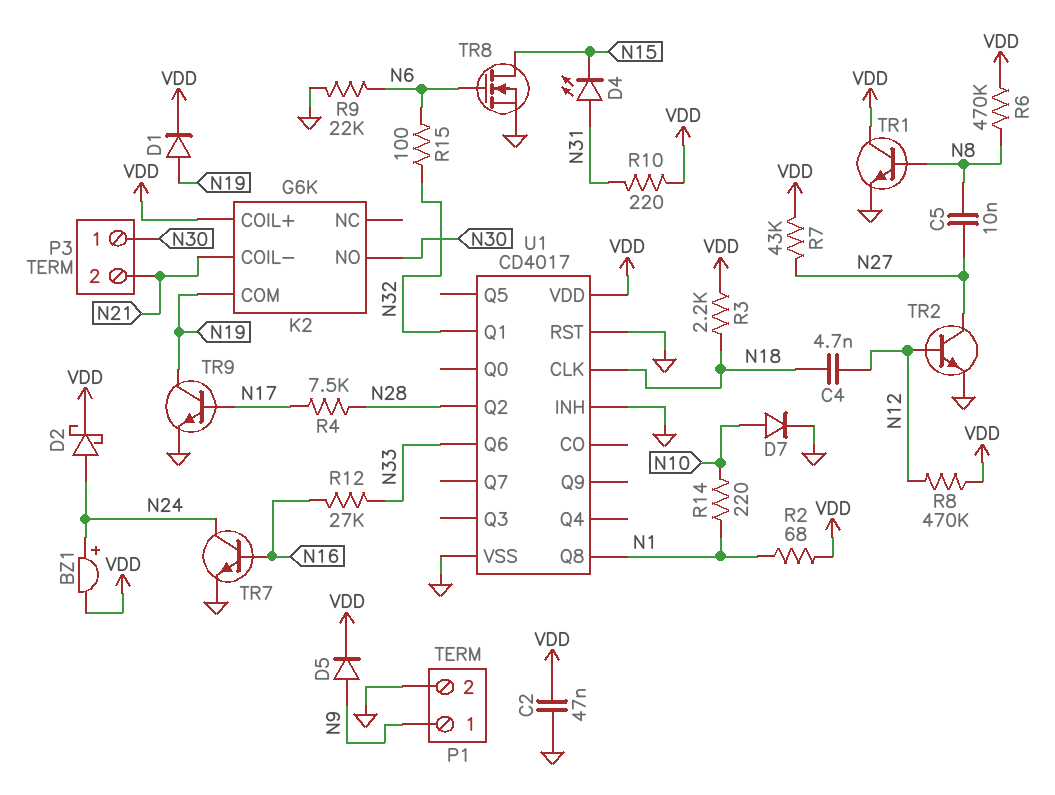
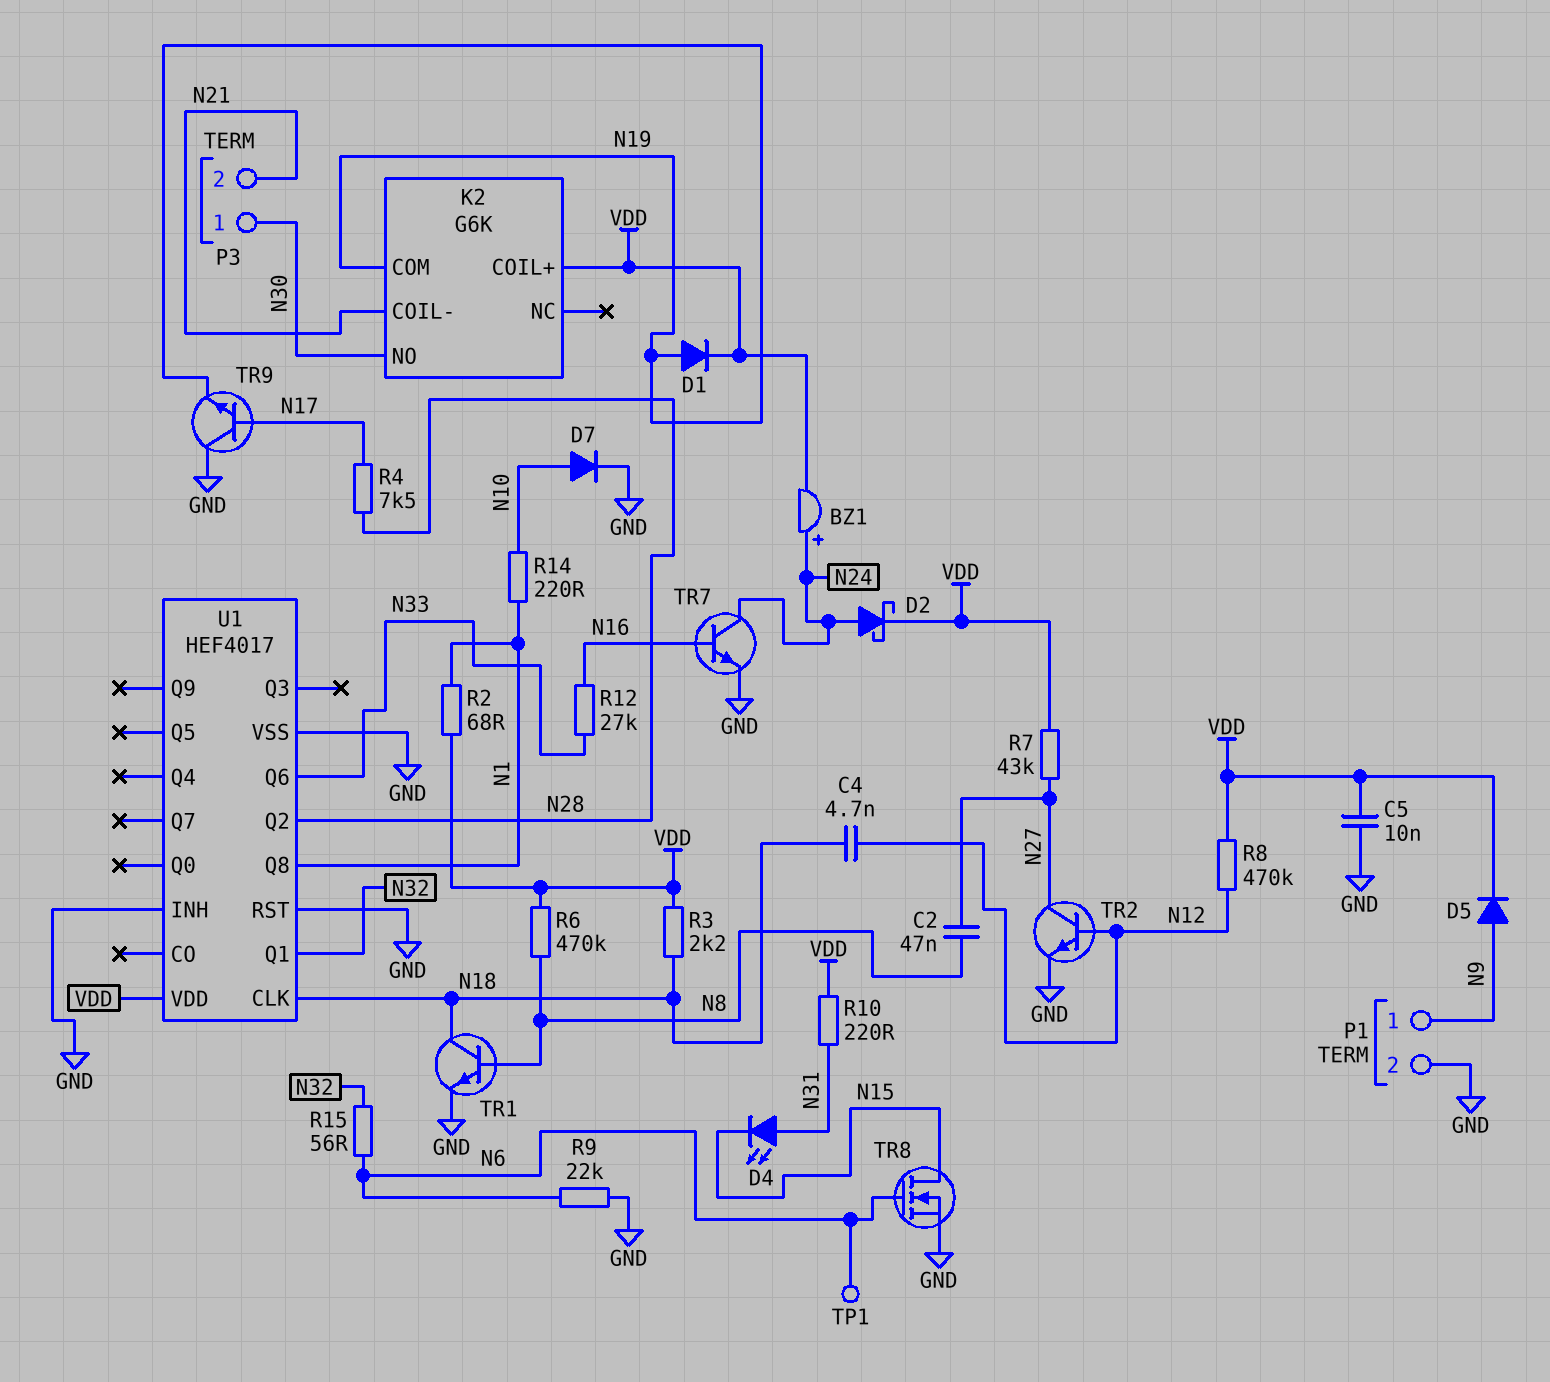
C2: 47nF (GND, VDD) -> 47nF (N8, N27)
C5: 10nF (N8, N27) -> 10nF (GND, VDD)
R15: 100 (N6, N32) -> 56 (N6, N32)
TP1: none -> test point (N6)
TR1: NPN (B N8, C VDD, E GND) -> NPN (B N8, C N18, E GND)
TR9: NPN (B N17, C N19, E GND) -> NPN (B N17, C GND, E N19)
U1: CD4017 -> HEF4017

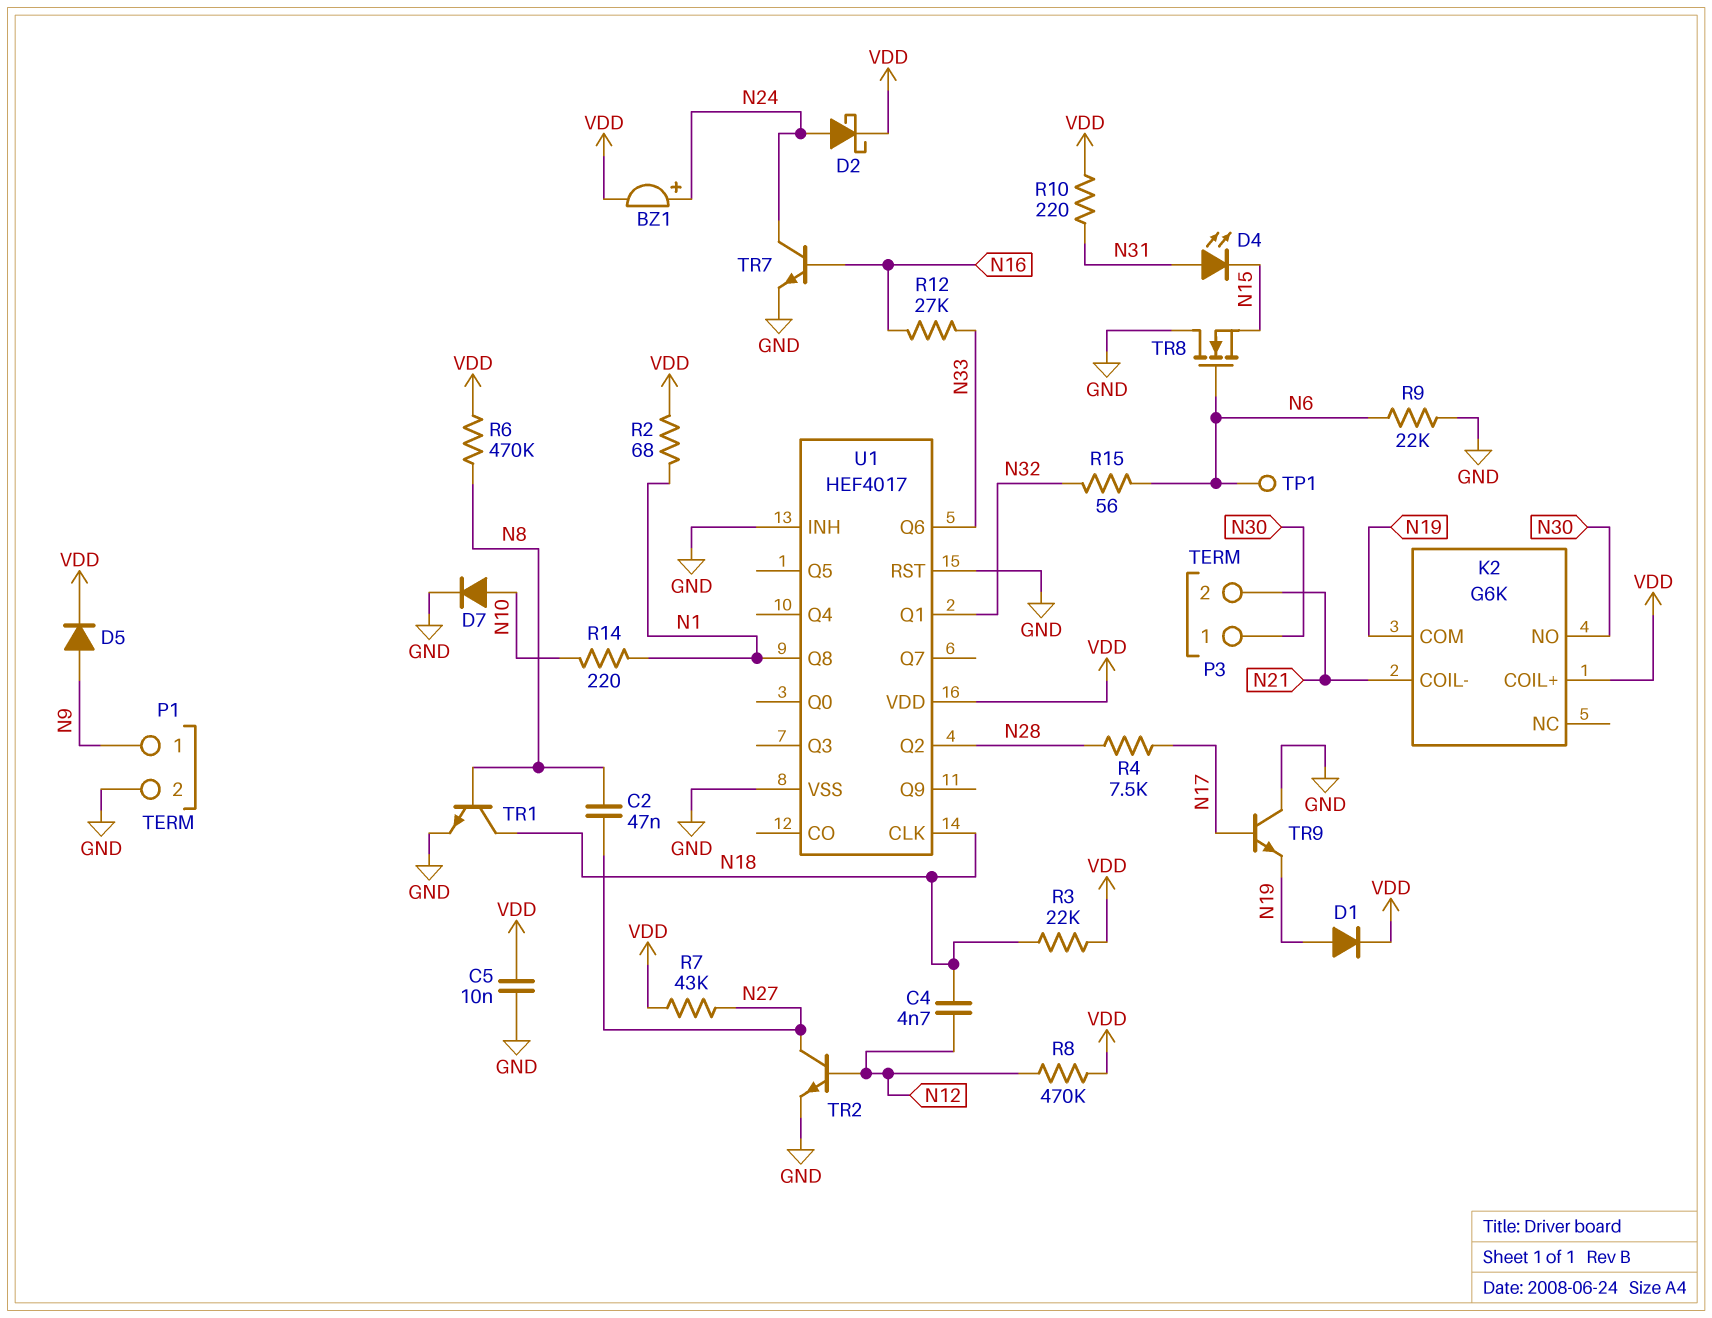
R3: 2.2k (N18, VDD) -> 22k (N18, VDD)
TR8: NMOS (G N6, D N15, S GND) -> NMOS (G N6, D GND, S N15)

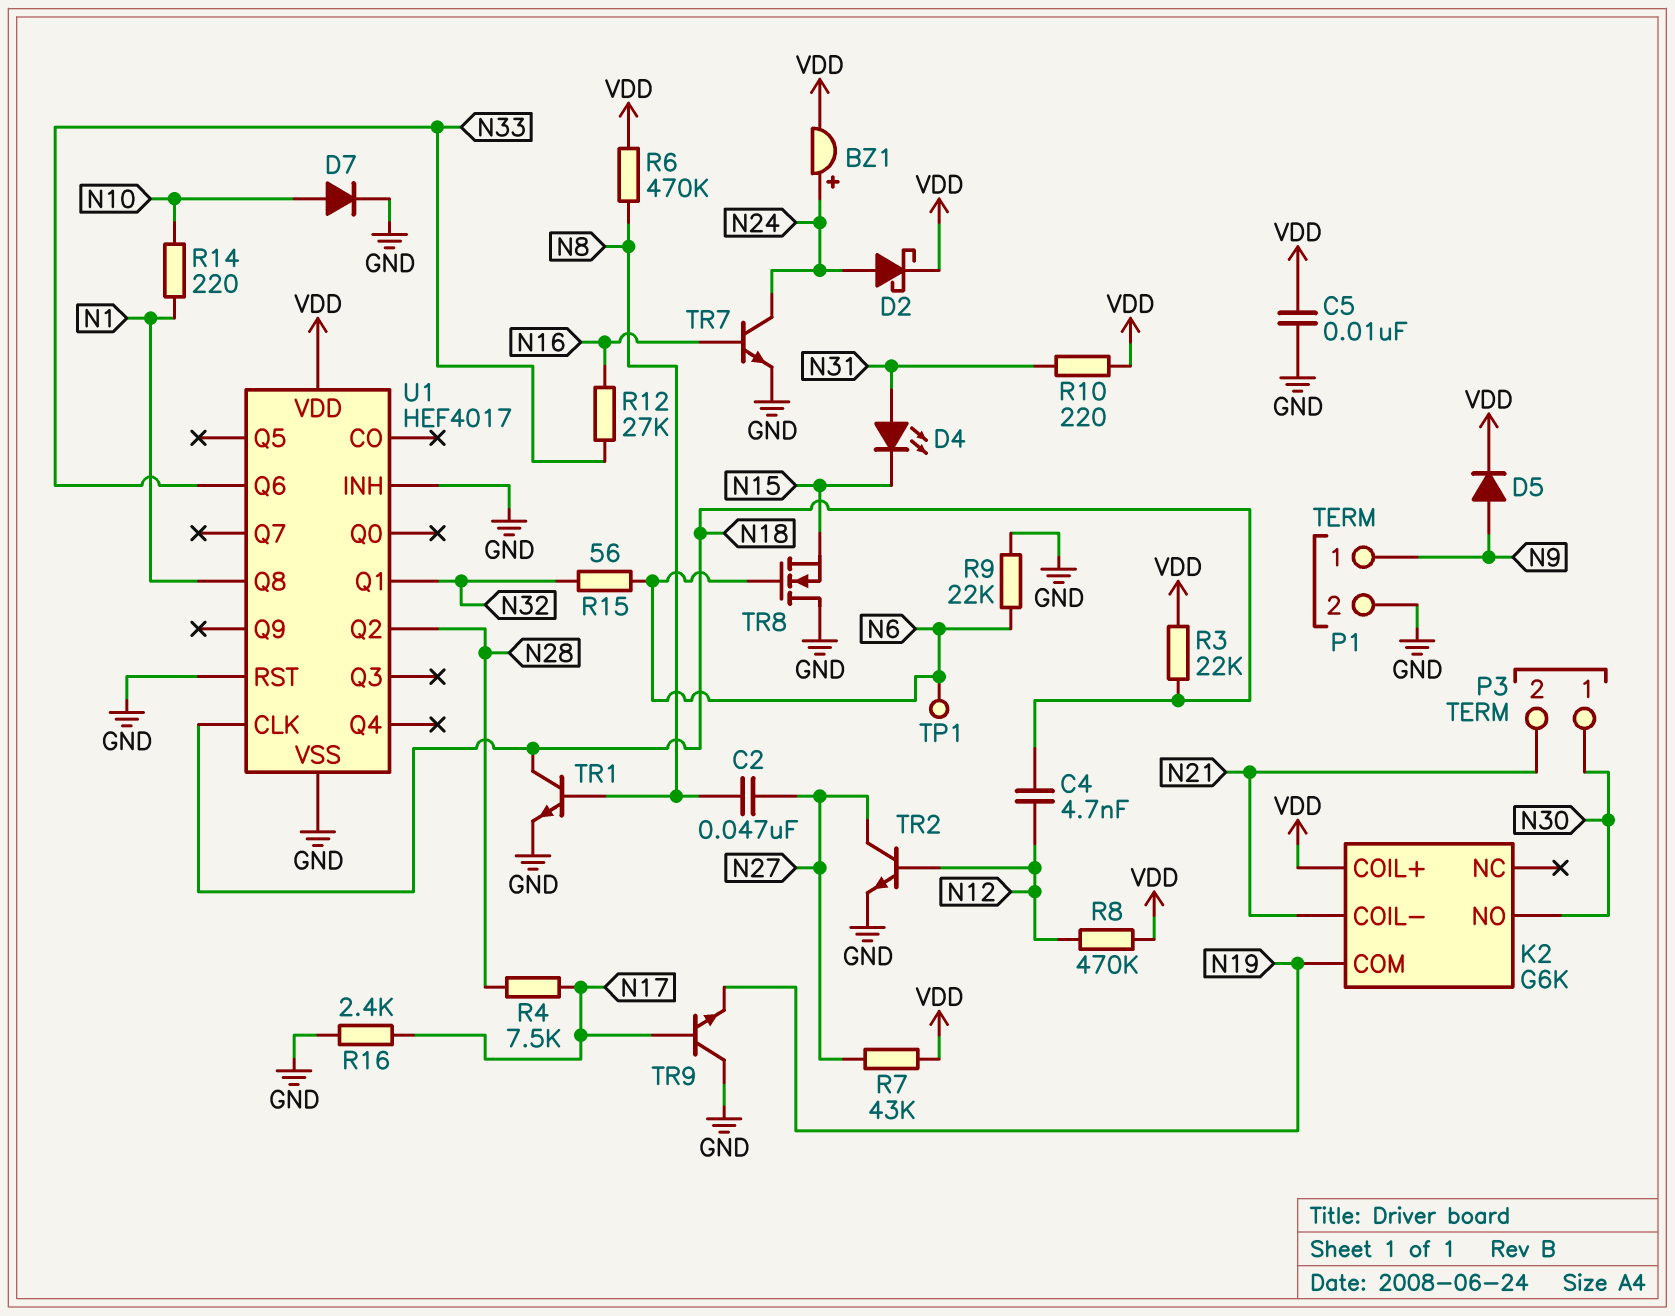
D1: diode (A N19, K VDD) -> none
R2: 68 (N1, VDD) -> none
R16: none -> 2.4k (GND, N17)

